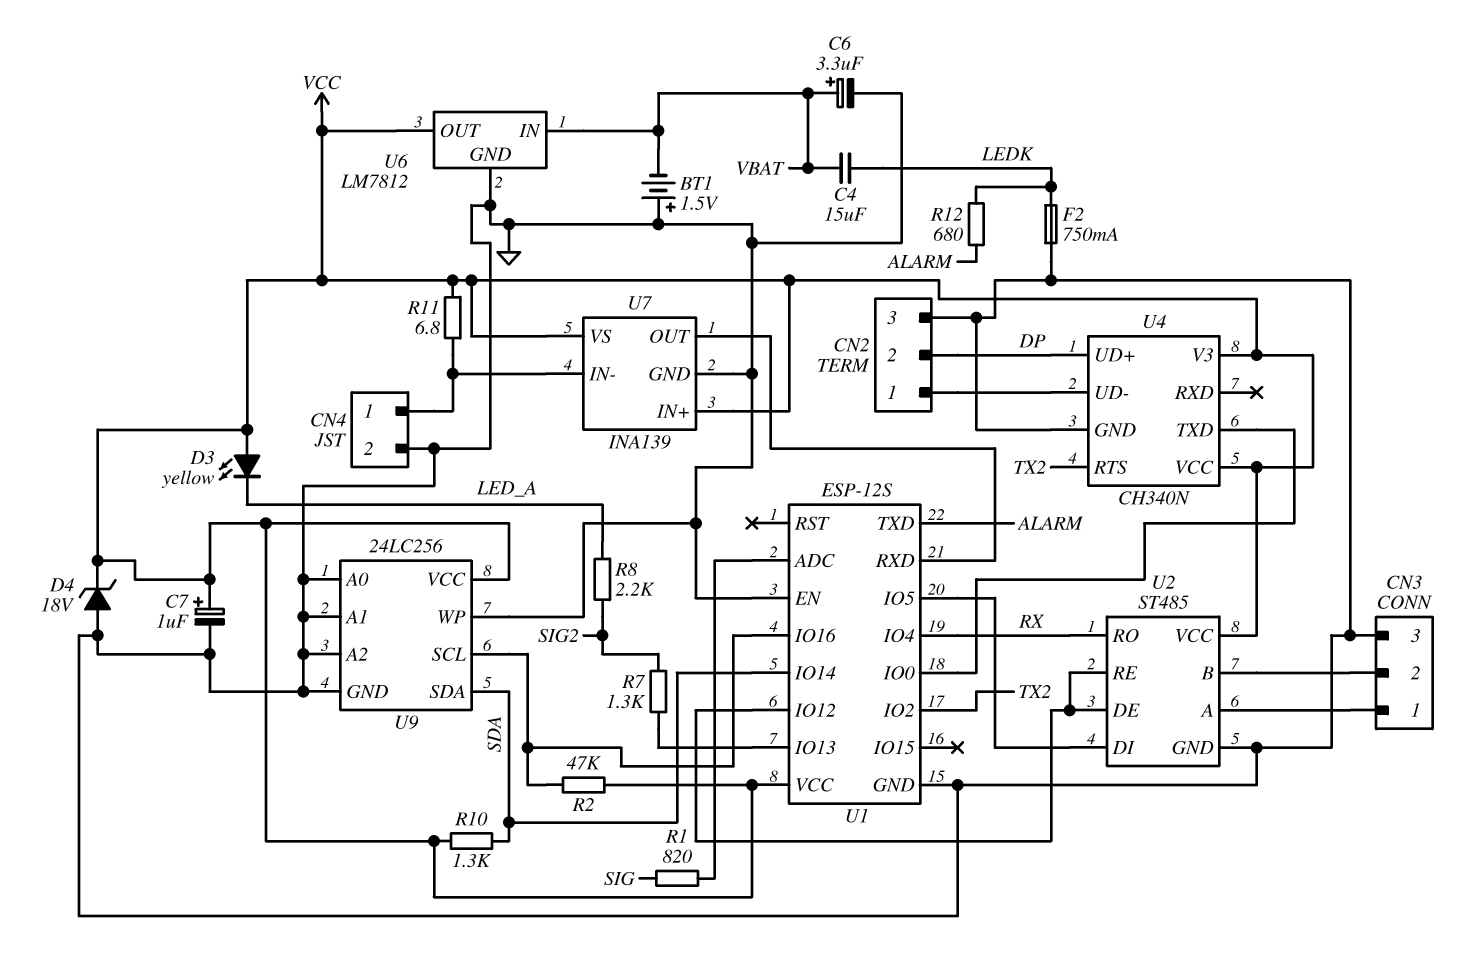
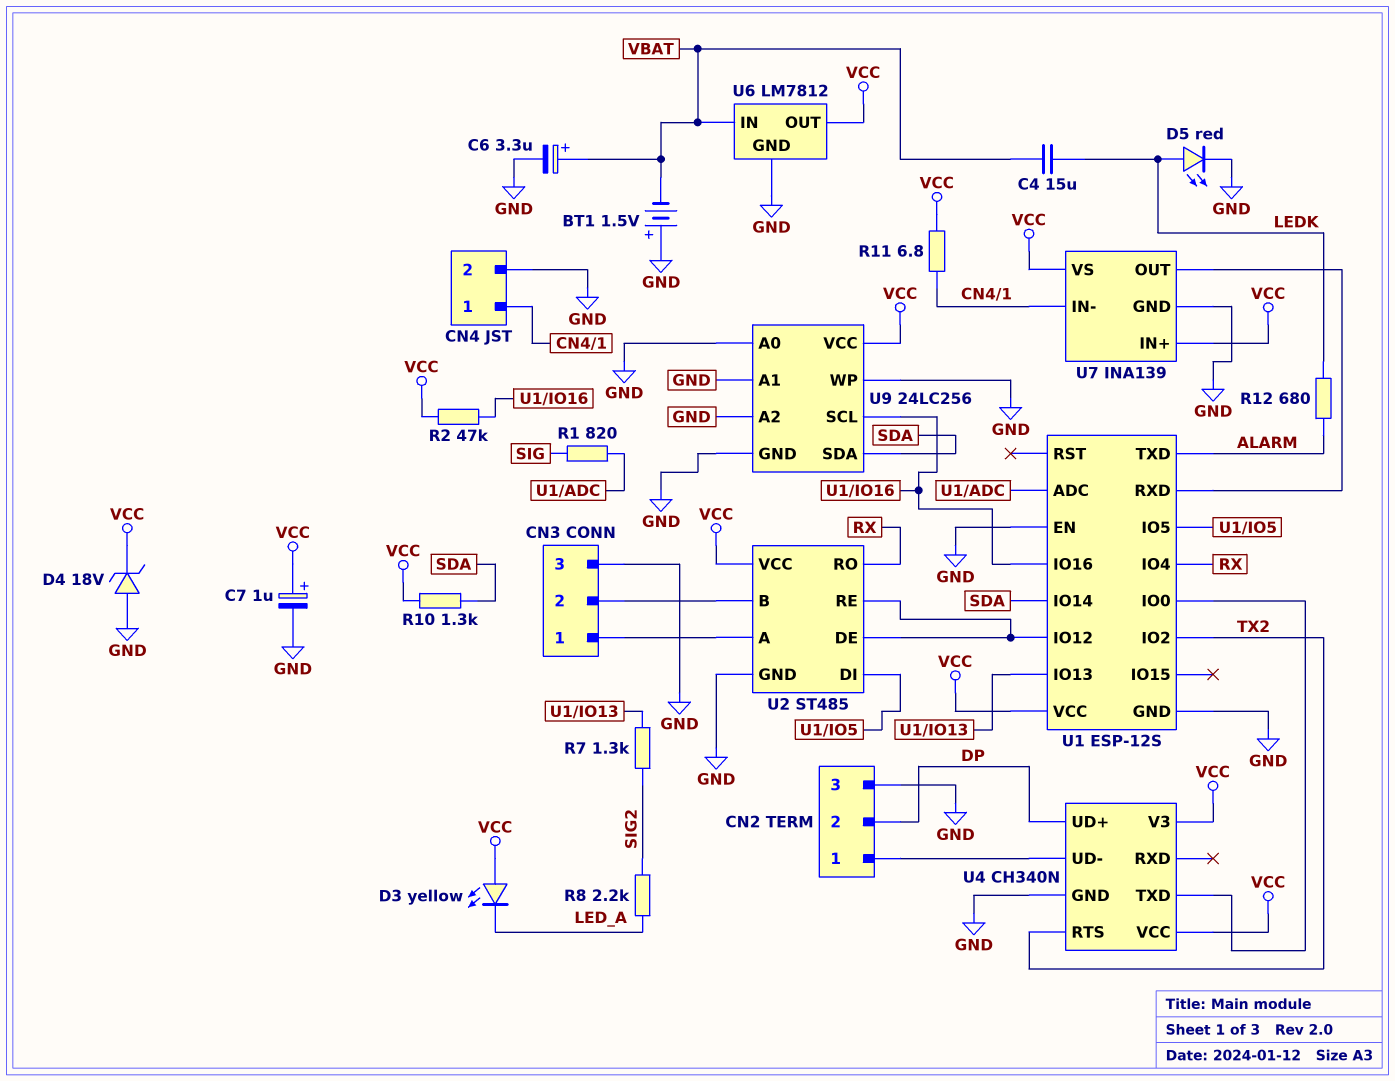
D5: none -> LED red (A LEDK, K GND)
F2: 750mA (GND, LEDK) -> none

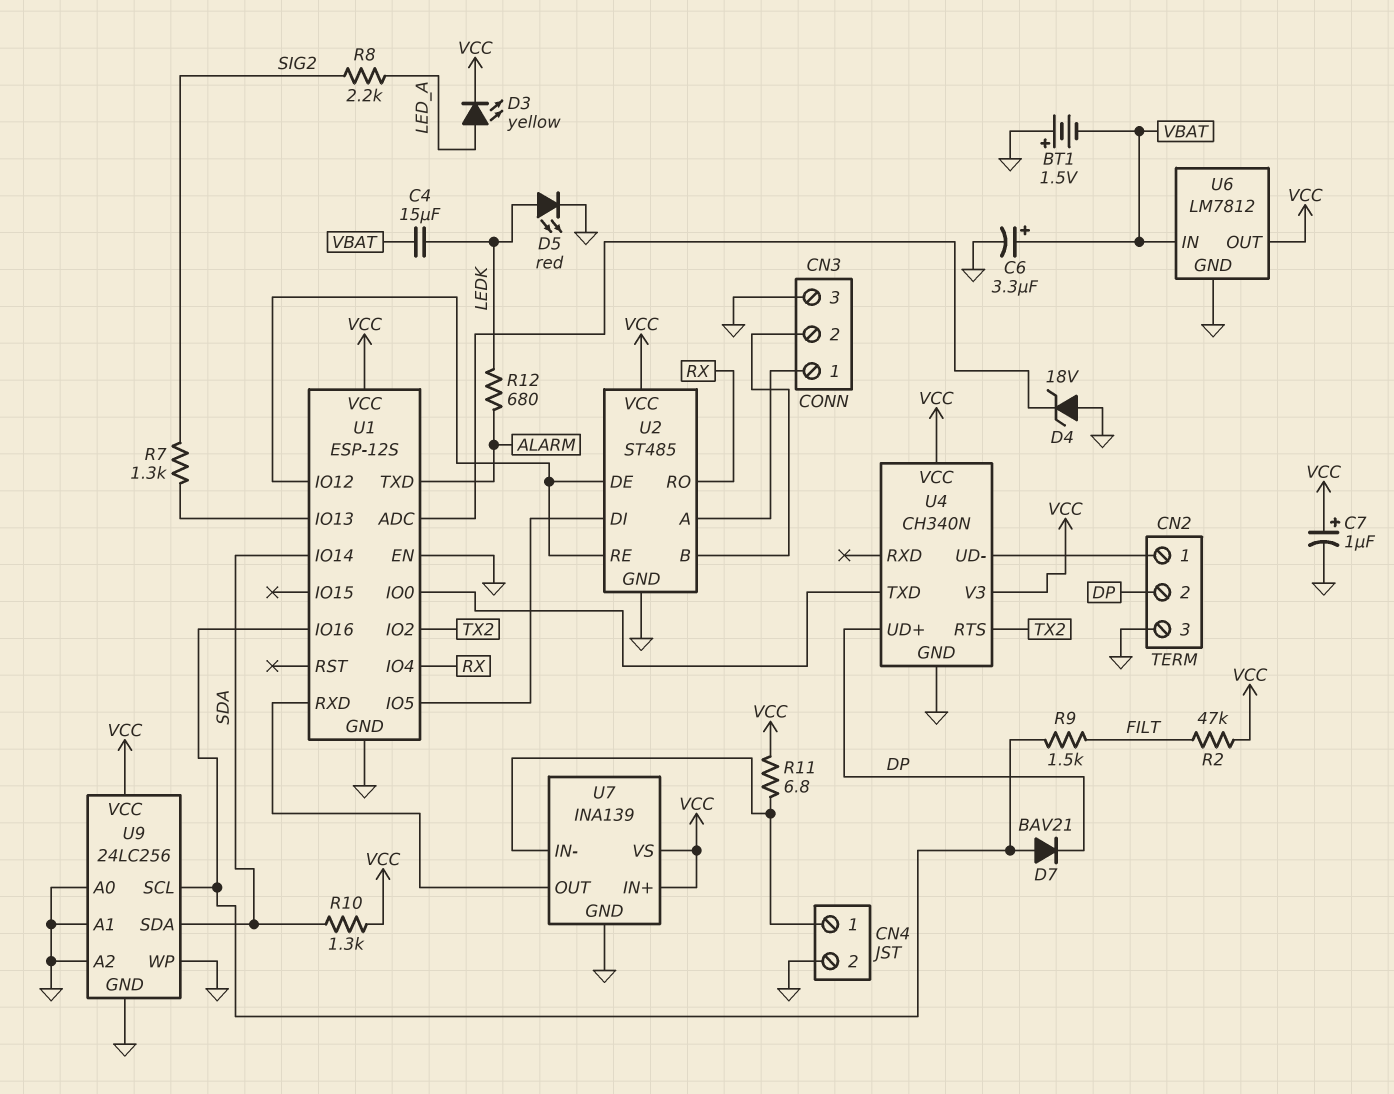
D3: LED yellow (A VCC, K LED_A) -> LED yellow (A LED_A, K VCC)
D4: zener 18V (A GND, K VCC) -> zener 18V (A GND, K U1/ADC)
D7: none -> diode BAV21 (A U1/IO16, K DP)
R1: 820 (SIG, U1/ADC) -> none
R2: 47k (U1/IO16, VCC) -> 47k (FILT, VCC)
R9: none -> 1.5k (FILT, U1/IO16)

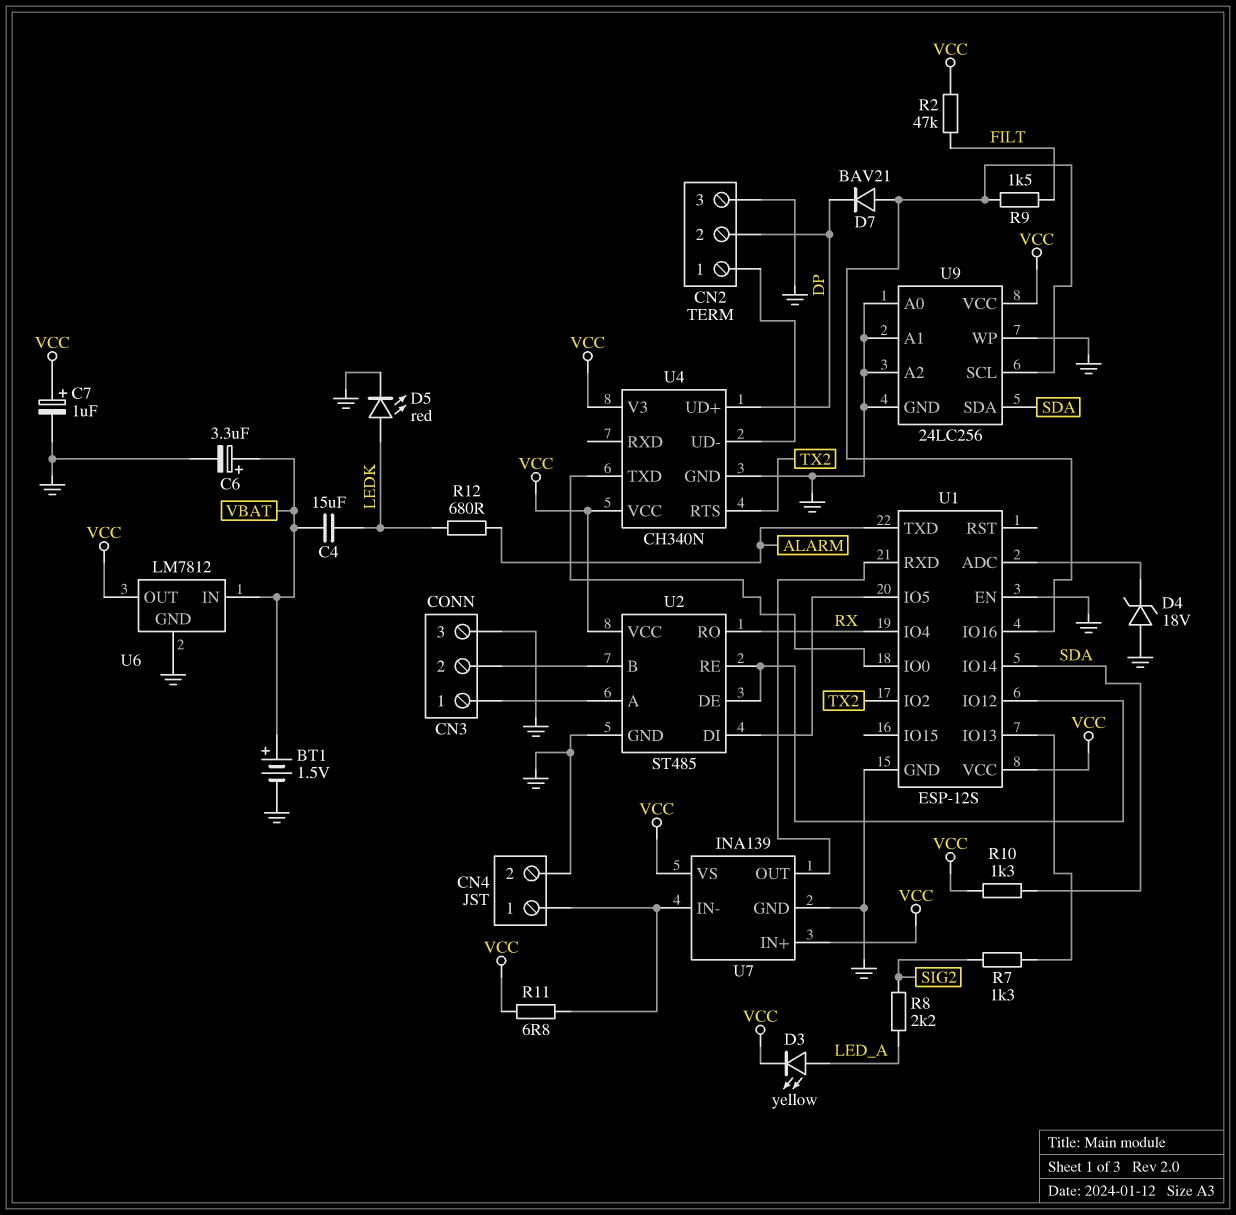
BT1: 1.5V (plus GND, minus VBAT) -> 1.5V (plus VBAT, minus GND)

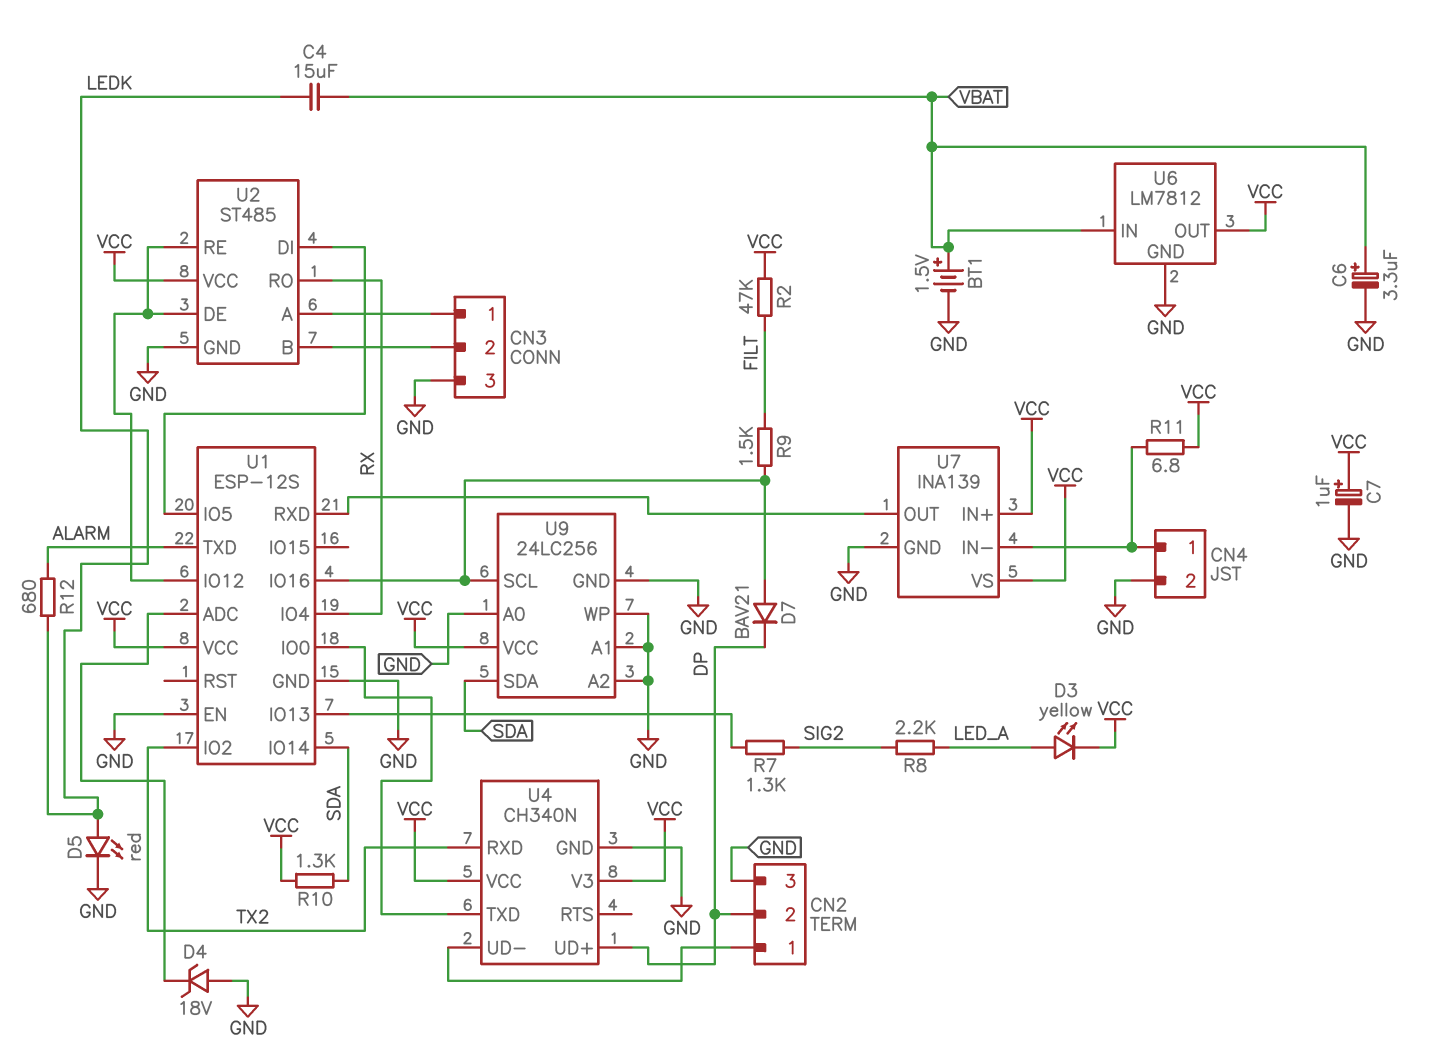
U4 pin RTS: TX2 -> none
U4 pin RXD: none -> TX2

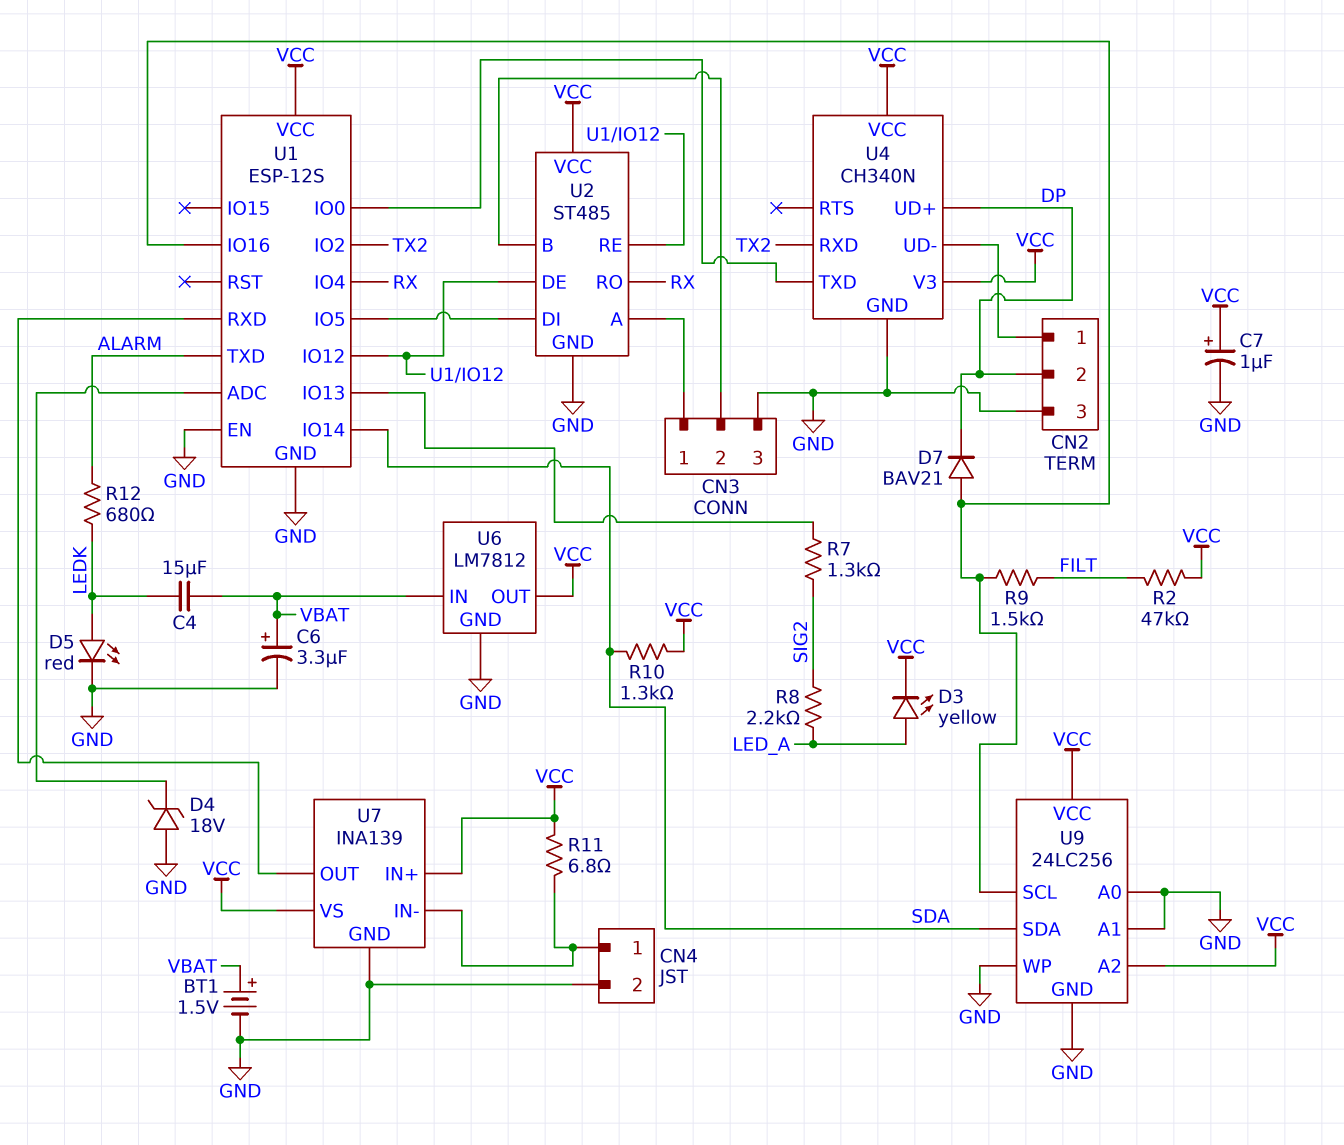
U9 pin A2: GND -> VCC

